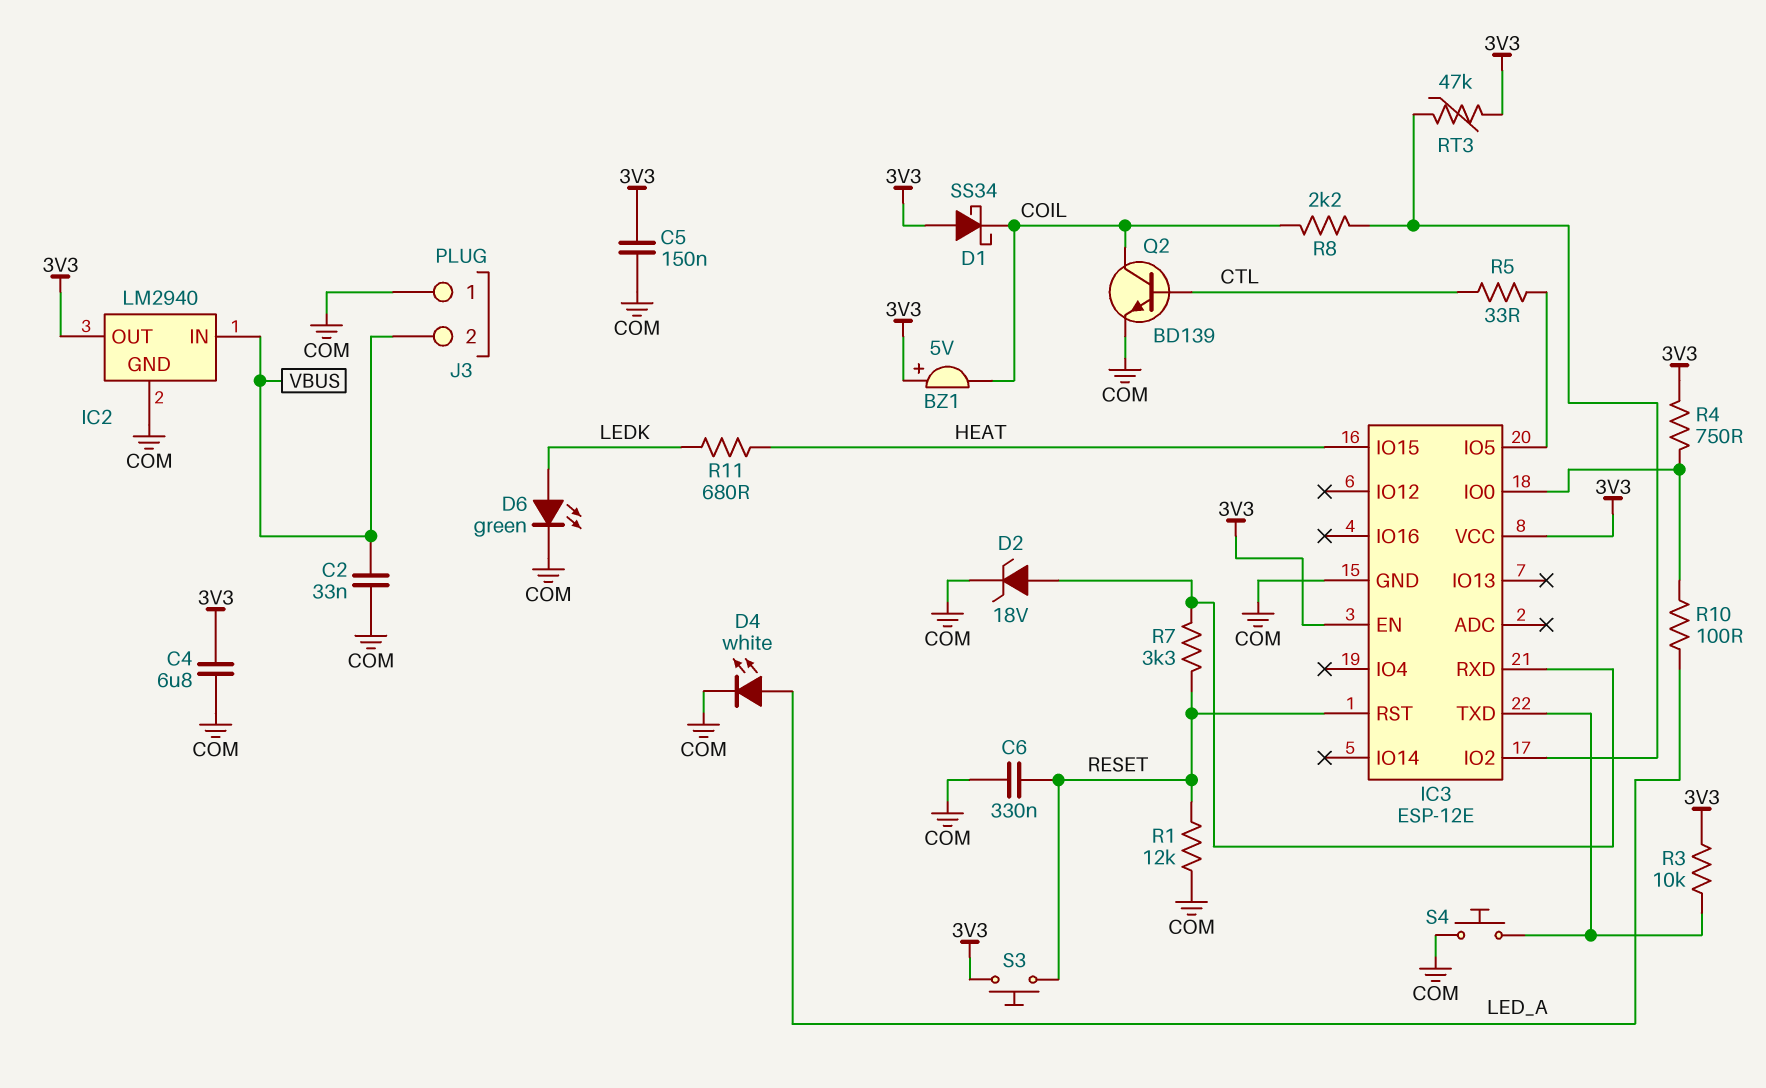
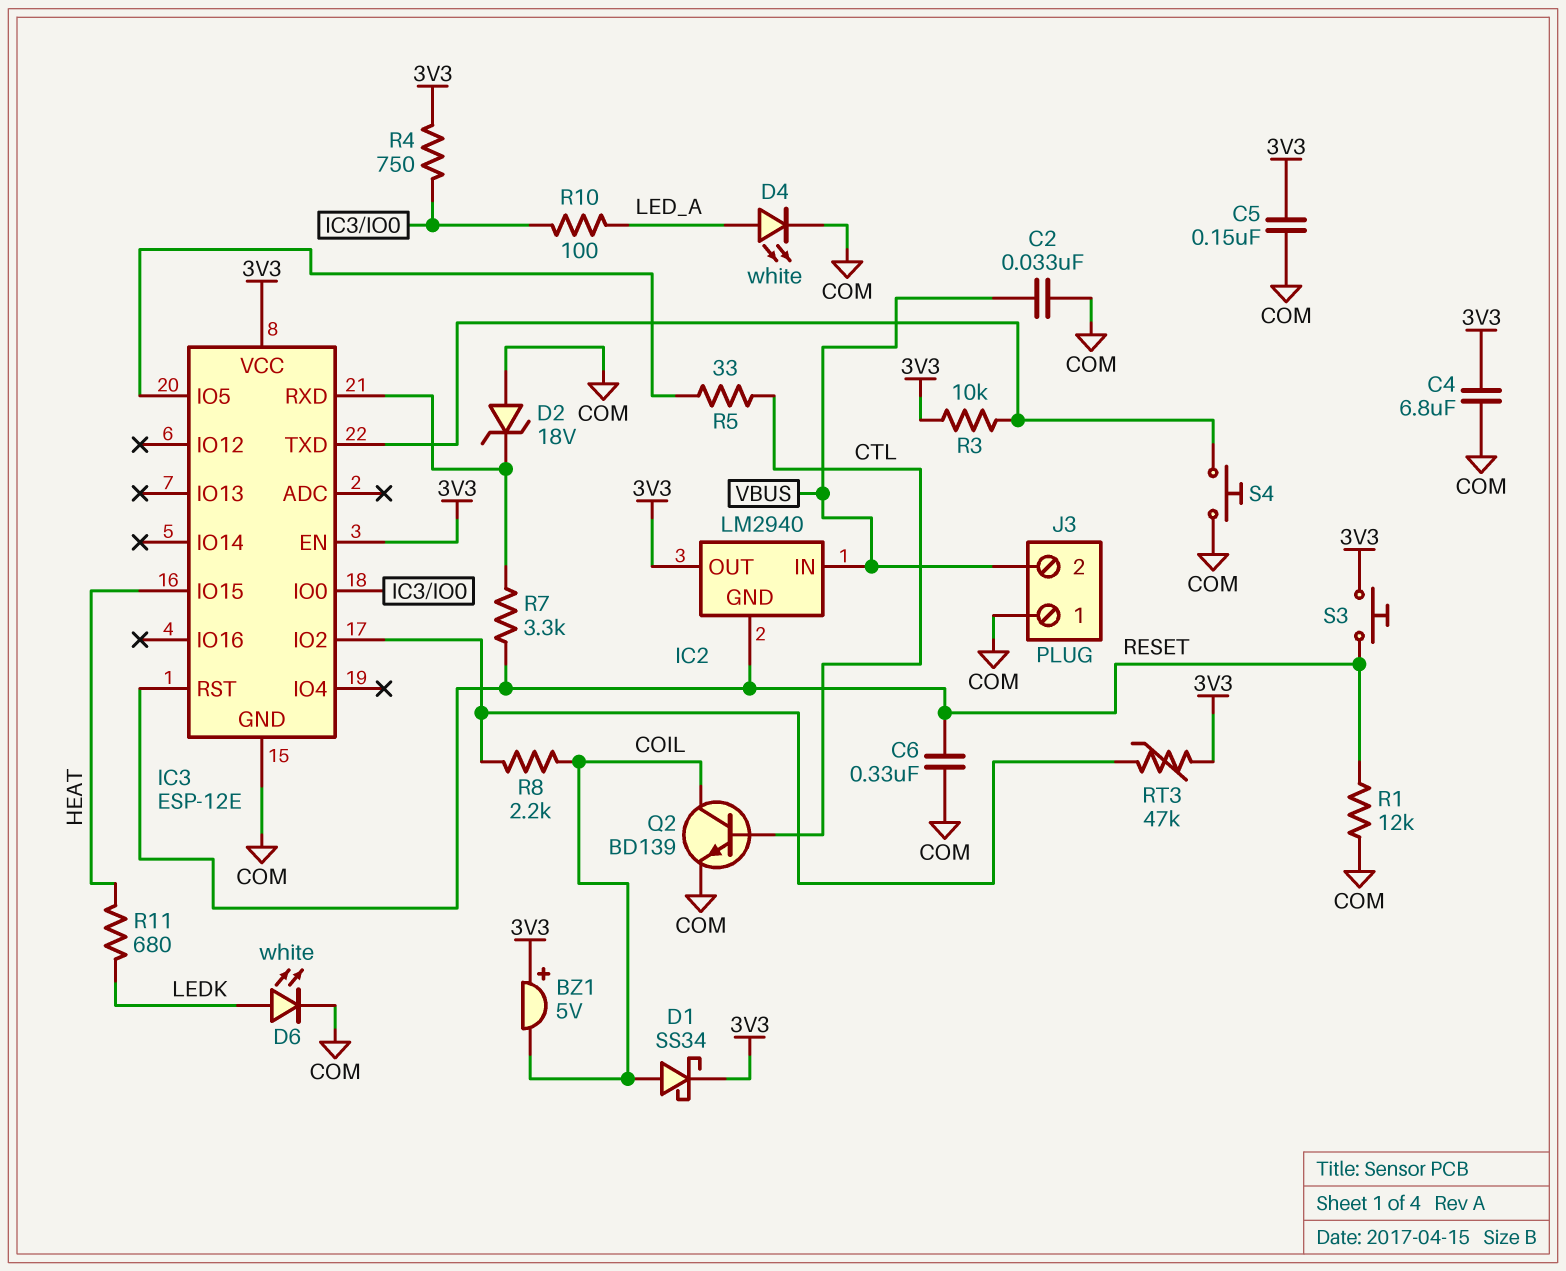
D1: schottky SS34 (A 3V3, K COIL) -> schottky SS34 (A COIL, K 3V3)
D2: zener 18V (A IC3/RXD, K COM) -> zener 18V (A COM, K IC3/RXD)
D6: LED green (A LEDK, K COM) -> LED white (A LEDK, K COM)
IC2 pin GND: COM -> RESET

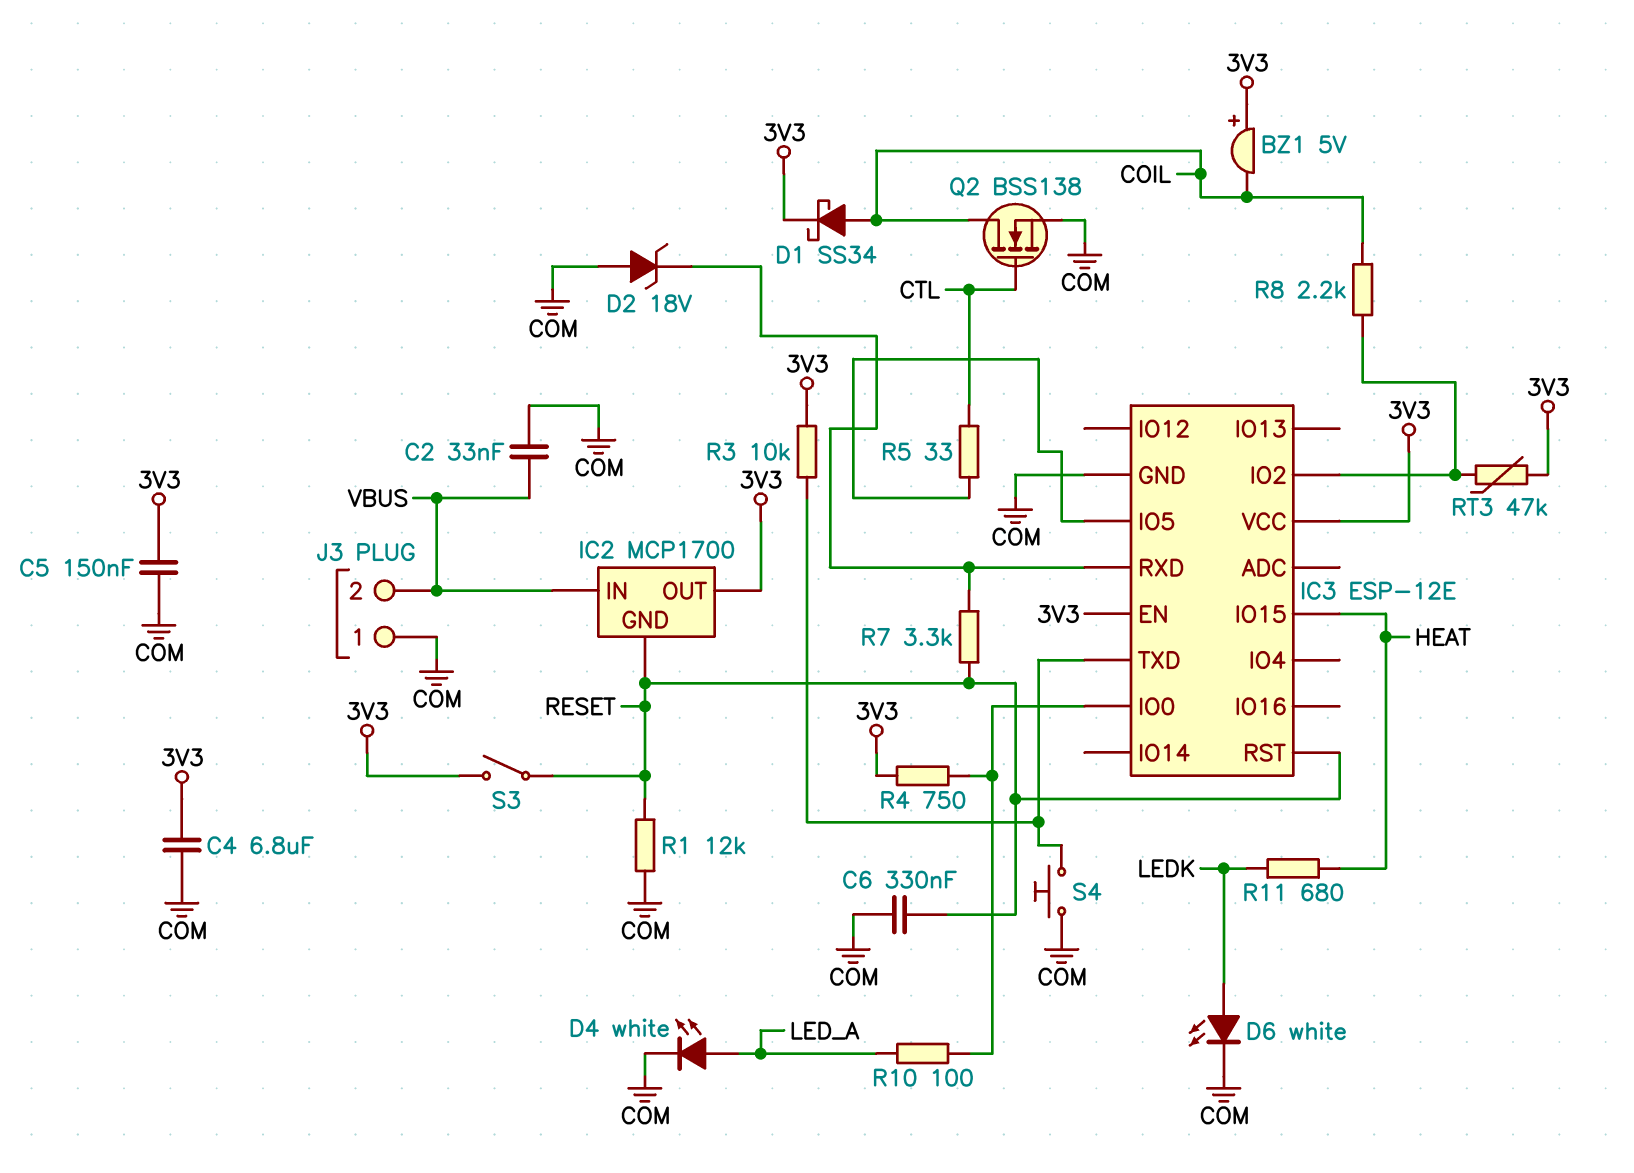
IC2: LM2940 -> MCP1700
Q2: NPN BD139 (B CTL, C COIL, E COM) -> NMOS BSS138 (G CTL, D COIL, S COM)
S3: button (3V3, RESET) -> switch (3V3, RESET)

